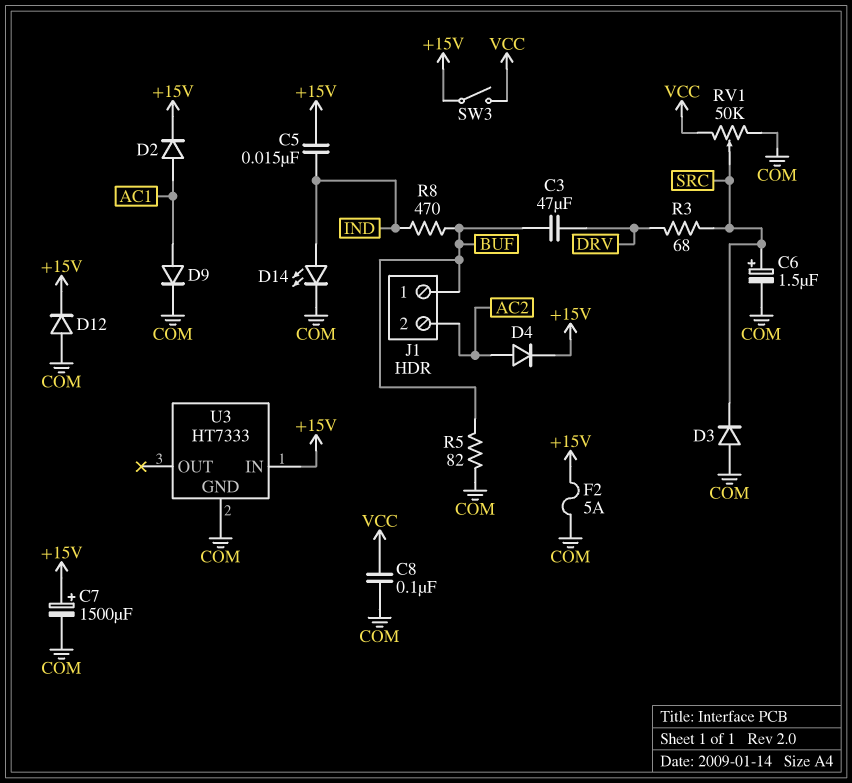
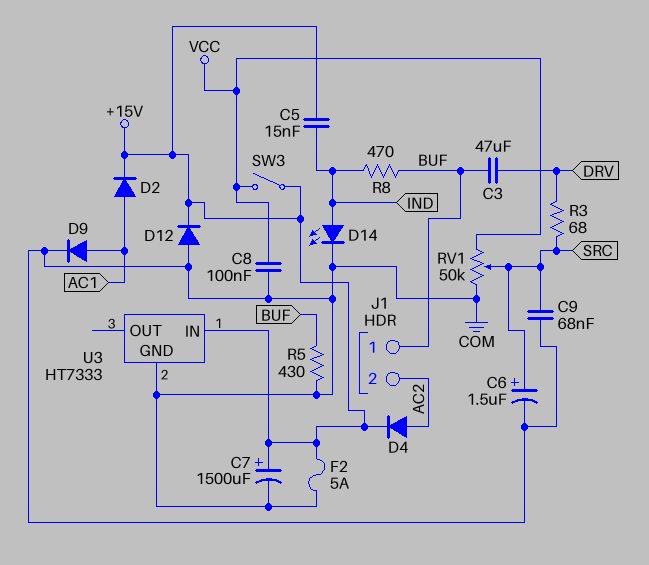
C9: none -> 68nF (COM, SRC)
D3: diode (A COM, K SRC) -> none
R5: 82 (BUF, COM) -> 430 (BUF, COM)

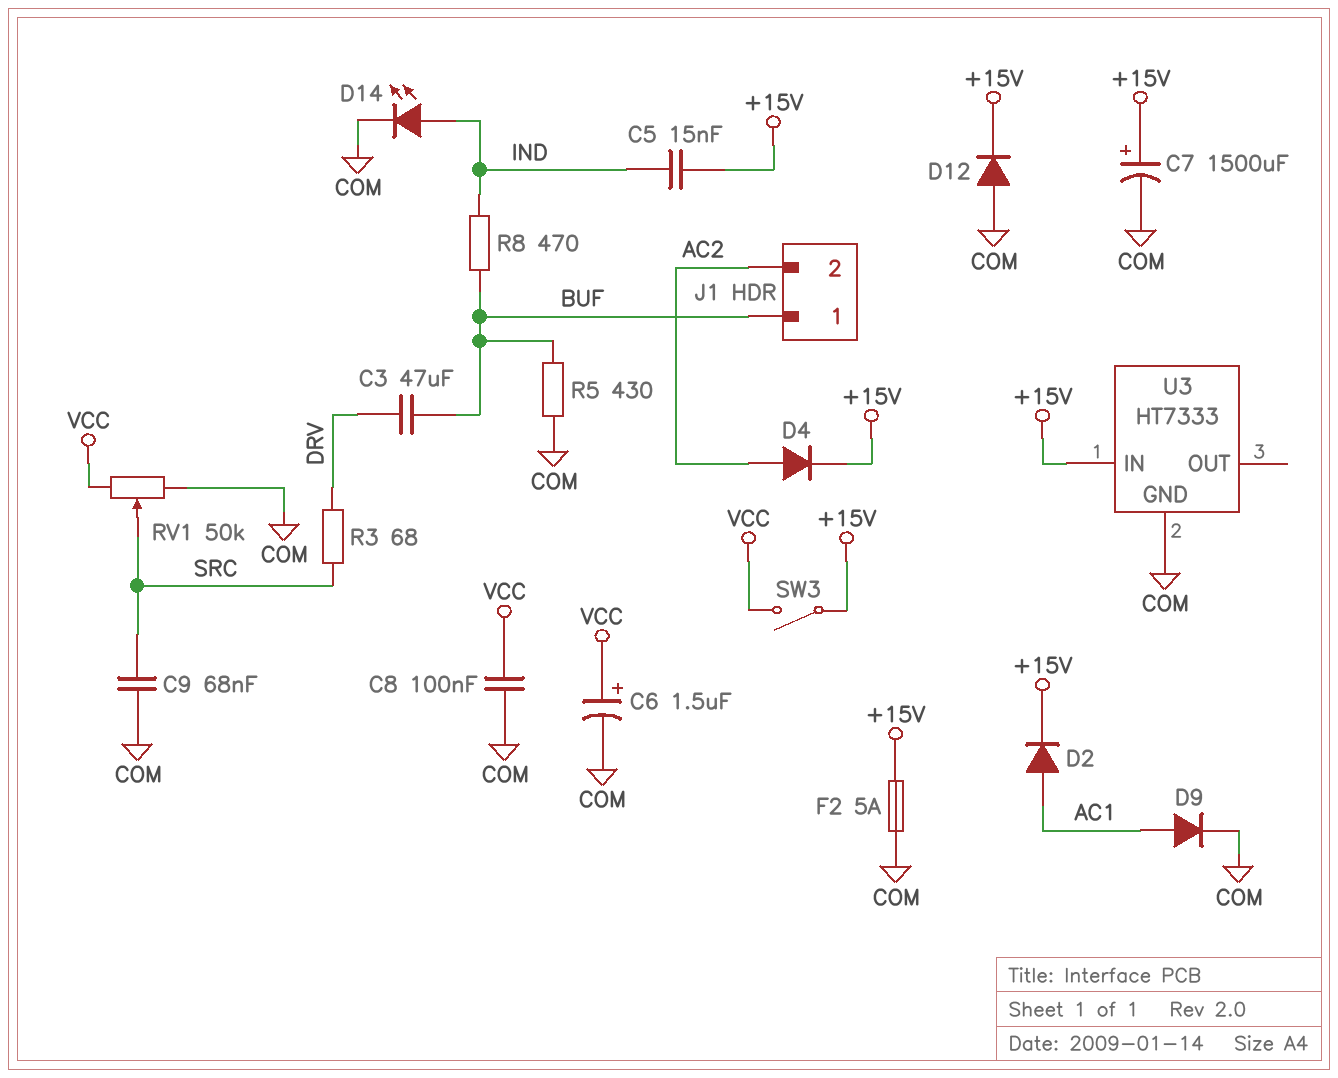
C6: 1.5uF (plus SRC, minus COM) -> 1.5uF (plus VCC, minus COM)

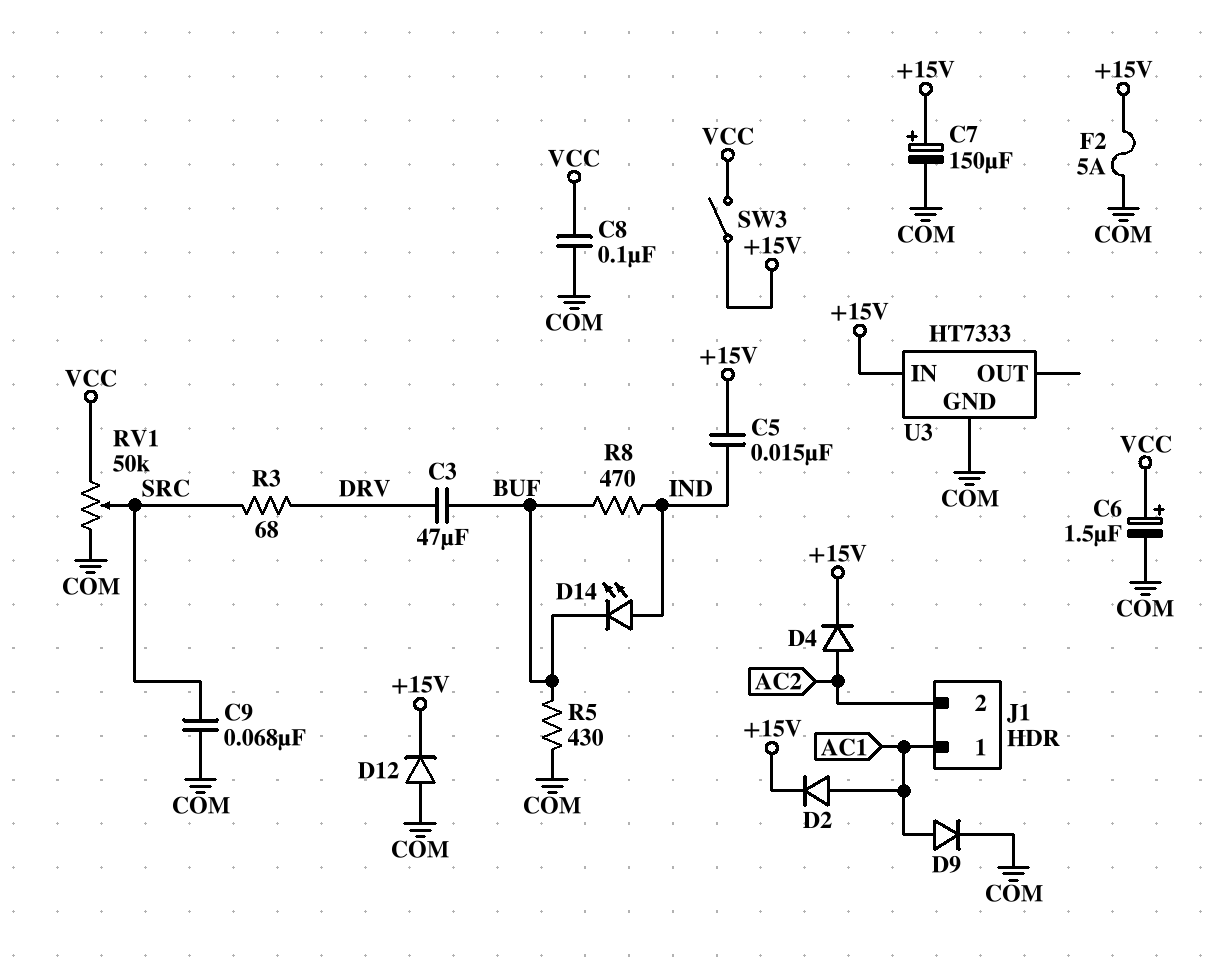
C7: 1500uF (plus +15V, minus COM) -> 150uF (plus +15V, minus COM)
D14: LED (A IND, K COM) -> LED (A IND, K BUF)
J1 pin 1: BUF -> AC1

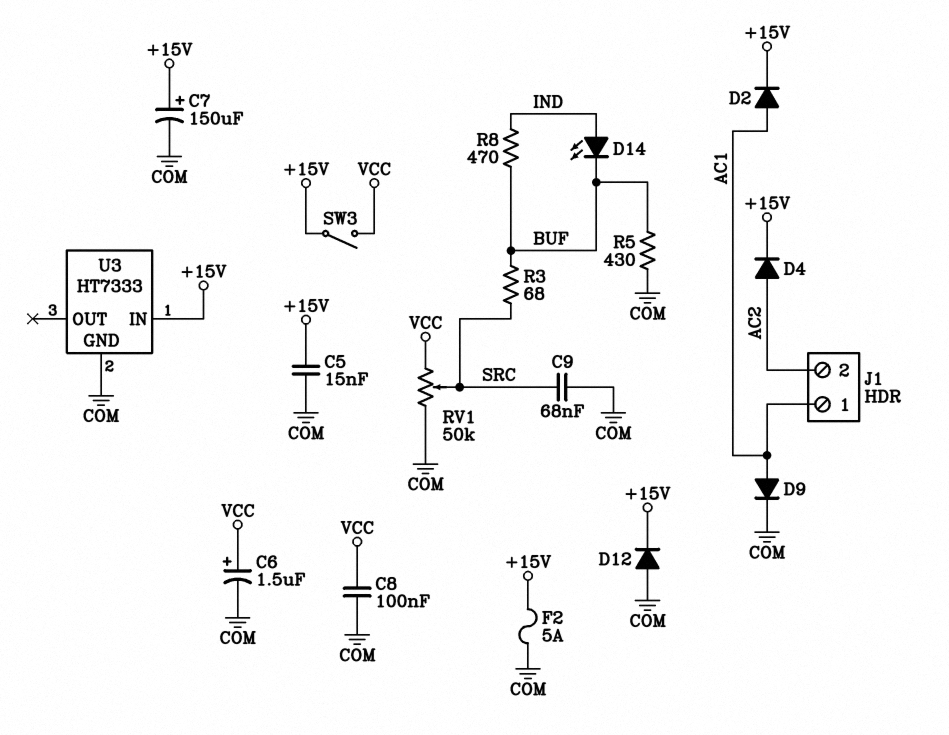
C3: 47uF (BUF, DRV) -> none
C5: 15nF (+15V, IND) -> 15nF (+15V, COM)
R3: 68 (DRV, SRC) -> 68 (BUF, SRC)

